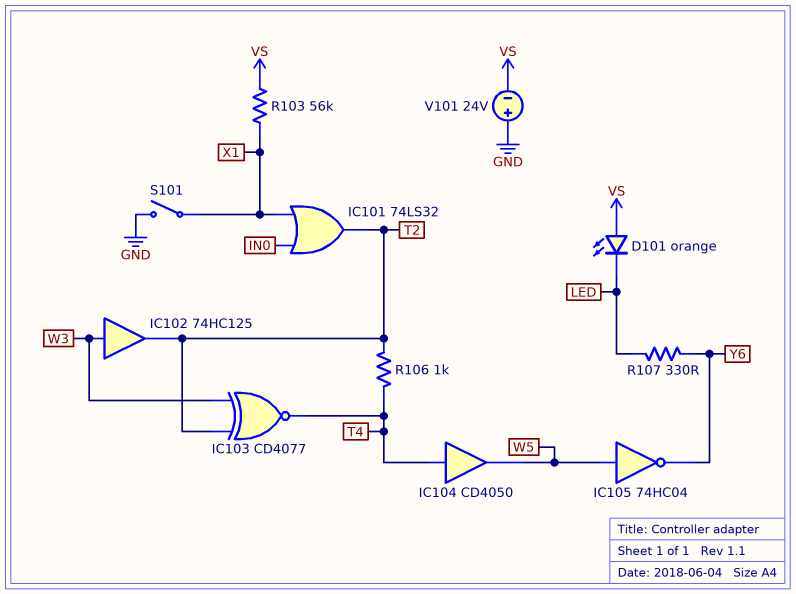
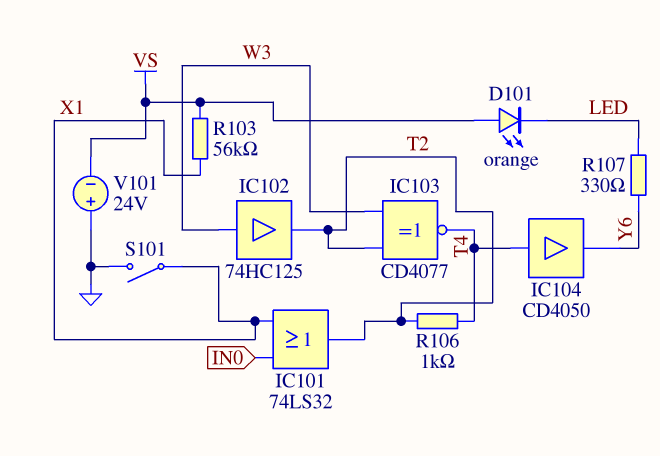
IC104: buffer CD4050 (in T4, out W5) -> buffer CD4050 (in T4, out Y6)
IC105: NOT 74HC04 (in W5, out Y6) -> none

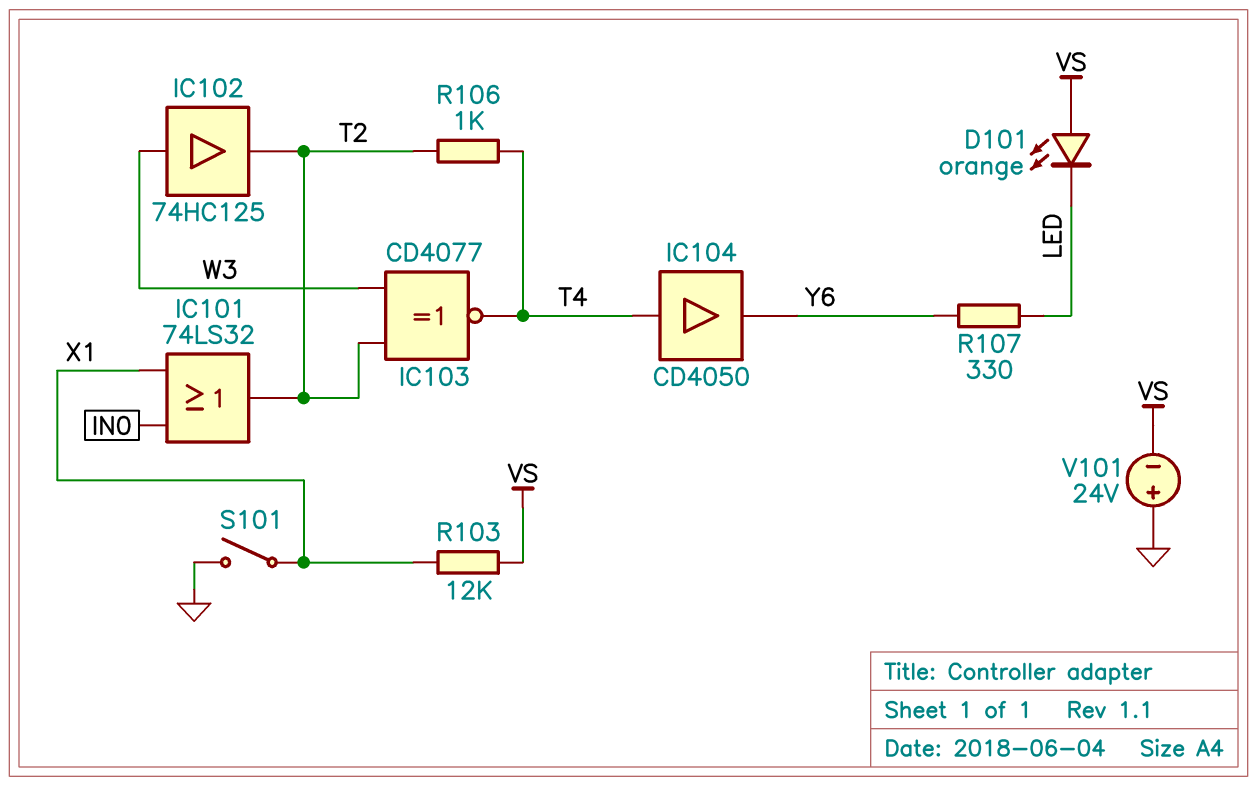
R103: 56k (VS, X1) -> 12k (VS, X1)

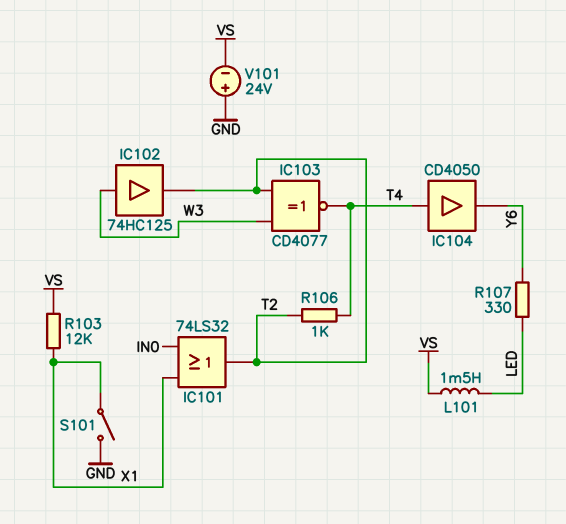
D101: LED orange (A VS, K LED) -> none
L101: none -> 1.5mH (LED, VS)

